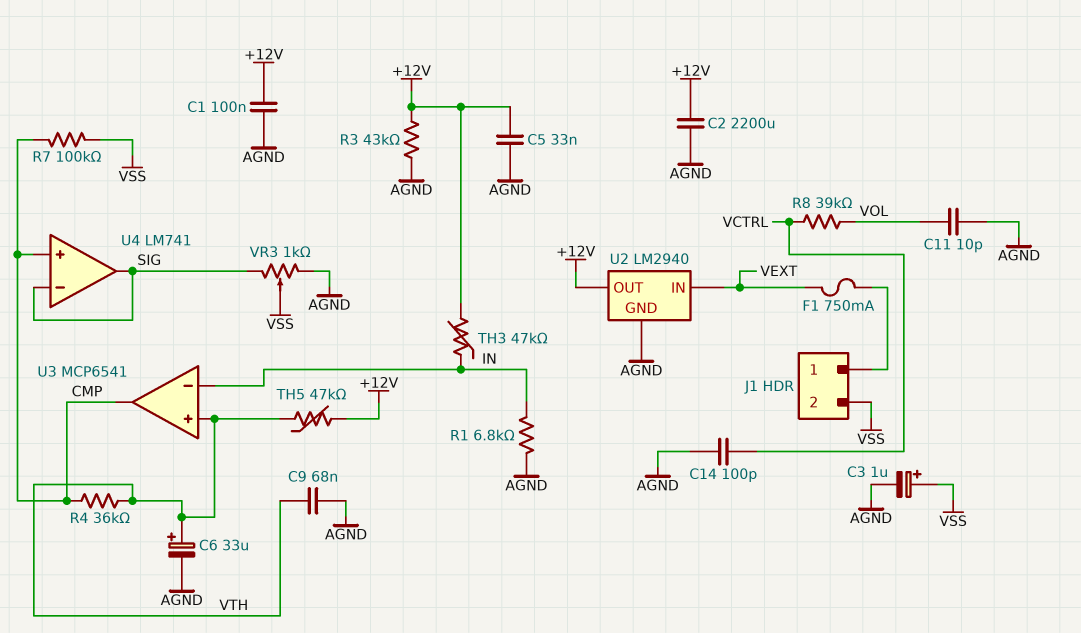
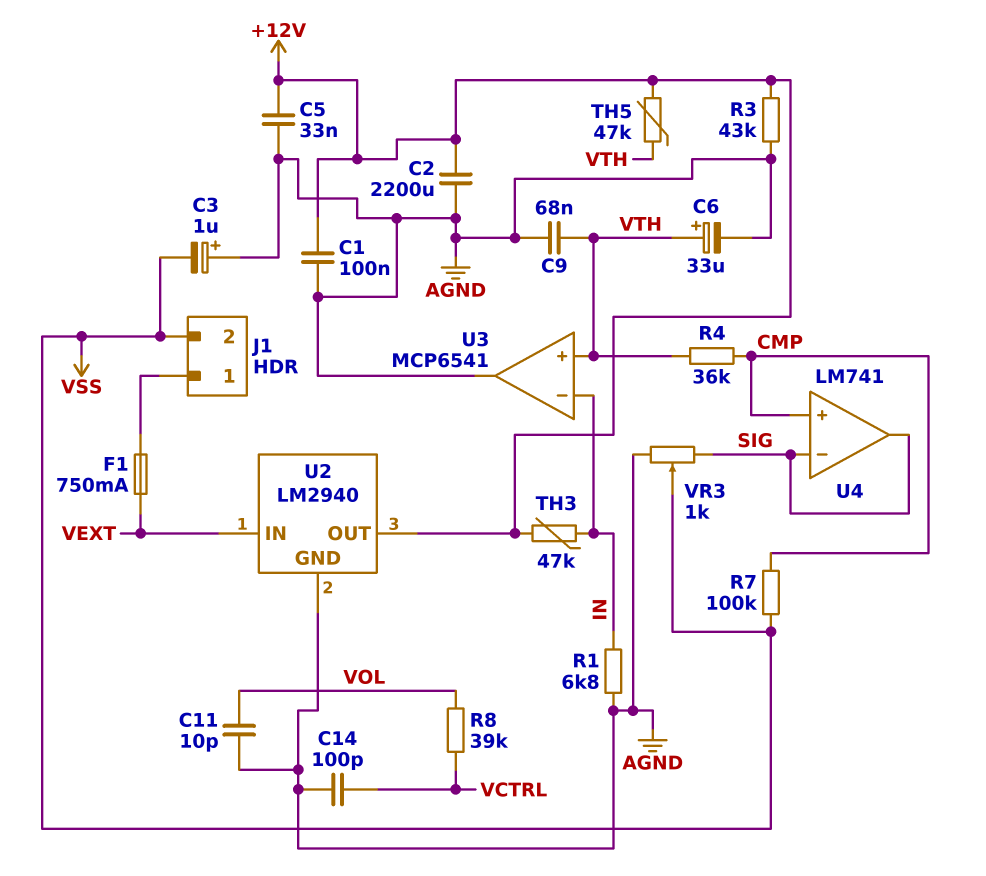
C3: 1uF (plus VSS, minus AGND) -> 1uF (plus AGND, minus VSS)
U3 pin out: CMP -> AGND

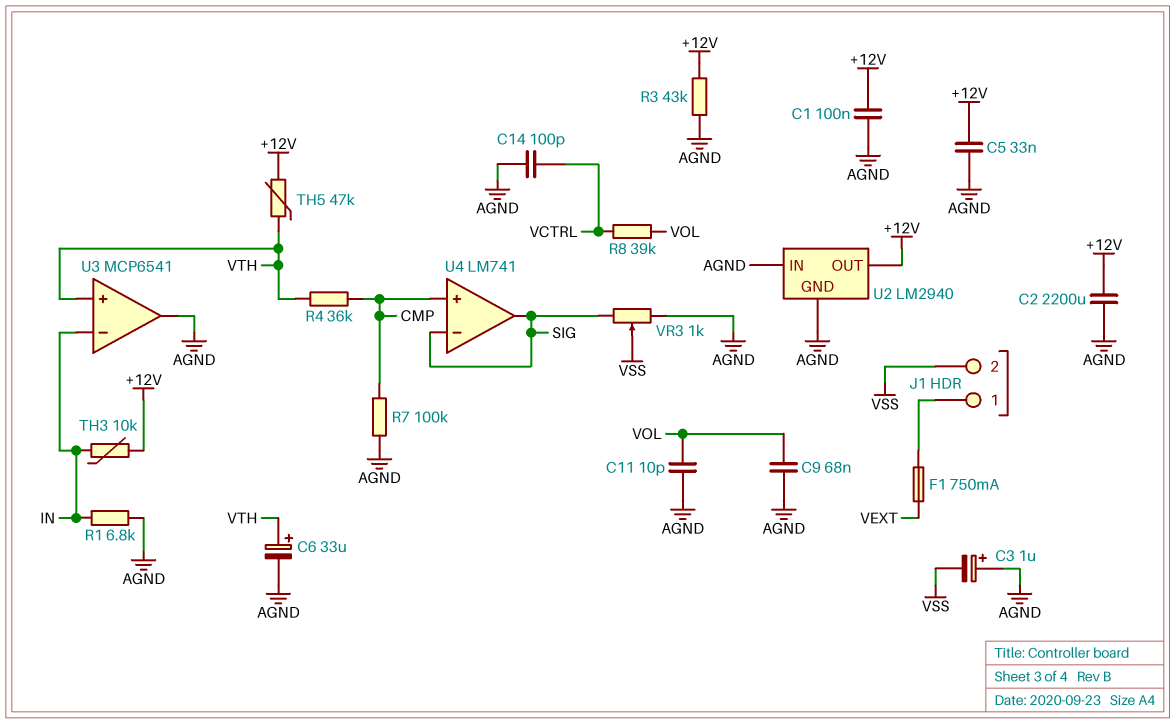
C9: 68nF (AGND, VTH) -> 68nF (AGND, VOL)
R7: 100k (CMP, VSS) -> 100k (AGND, CMP)
TH3: 47k (+12V, IN) -> 10k (+12V, IN)
U2 pin IN: VEXT -> AGND

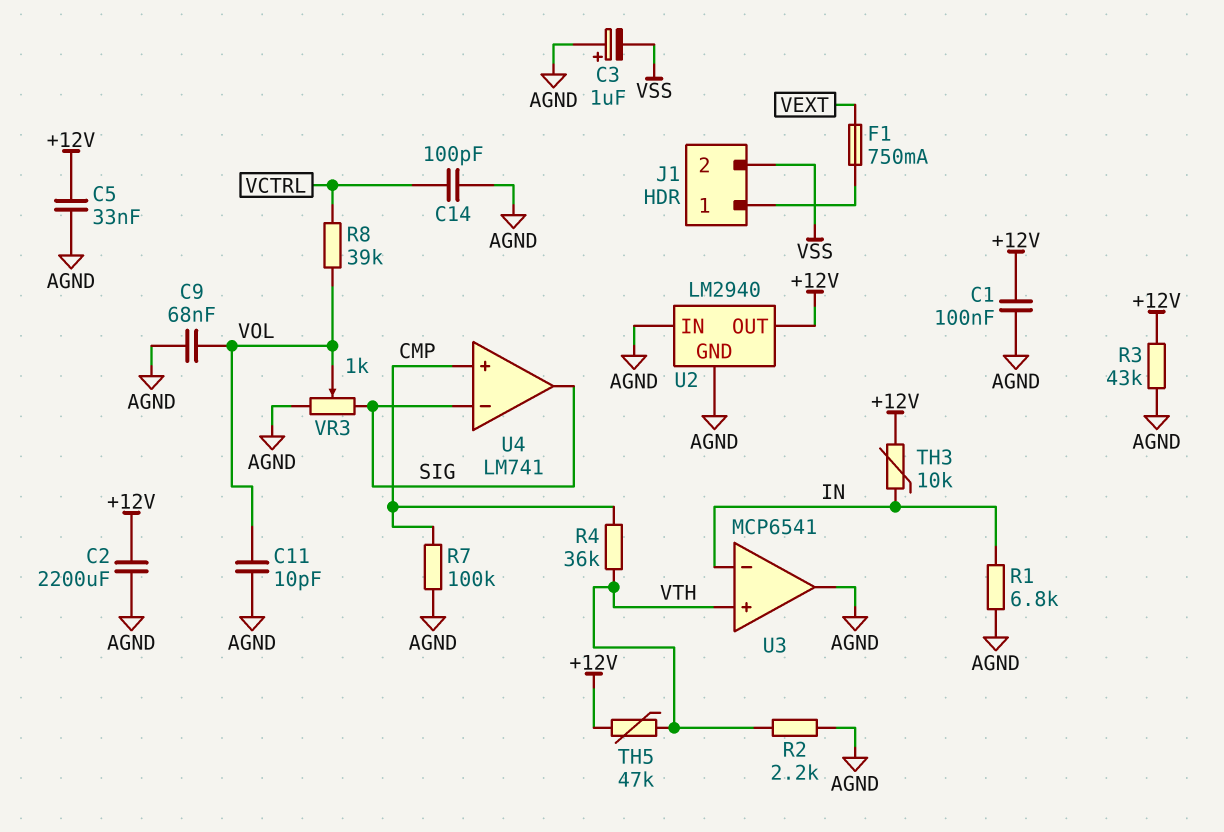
C6: 33uF (plus VTH, minus AGND) -> none
R2: none -> 2.2k (AGND, VTH)
VR3: 1k (AGND, SIG, wiper VSS) -> 1k (AGND, SIG, wiper VOL)

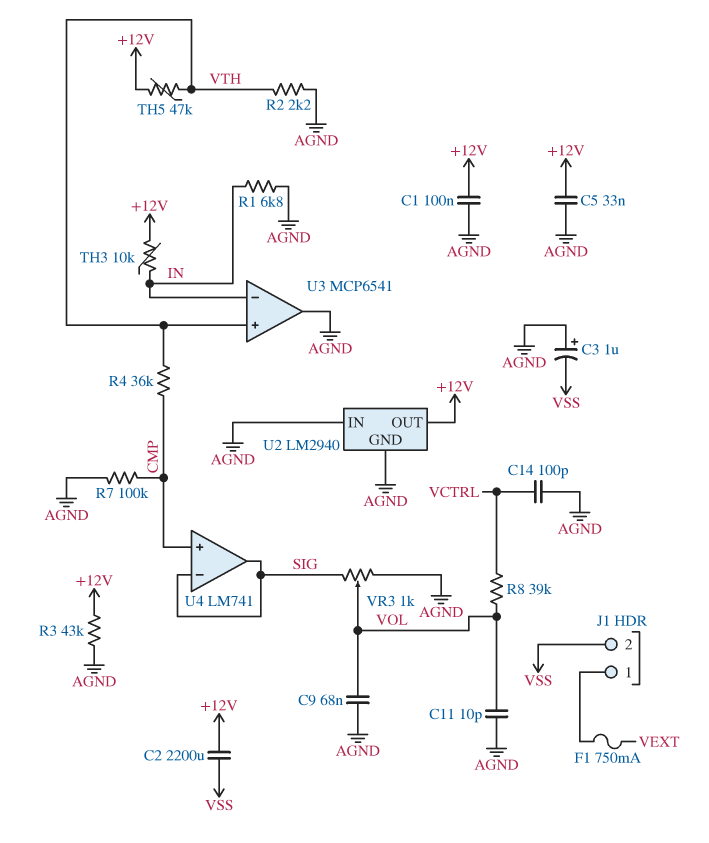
C2: 2200uF (+12V, AGND) -> 2200uF (+12V, VSS)

